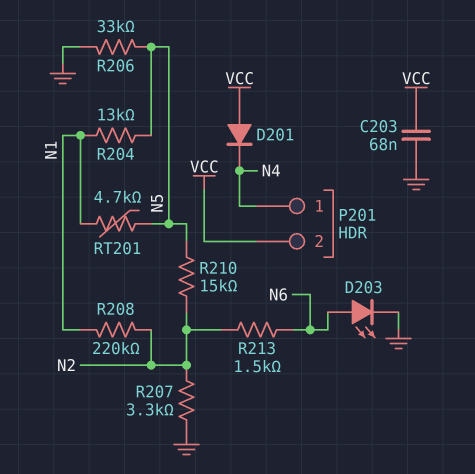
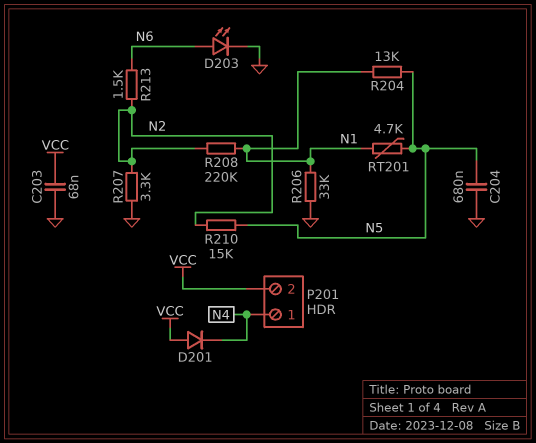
C204: none -> 680nF (GND, N5)
R206: 33k (GND, N5) -> 33k (GND, N1)

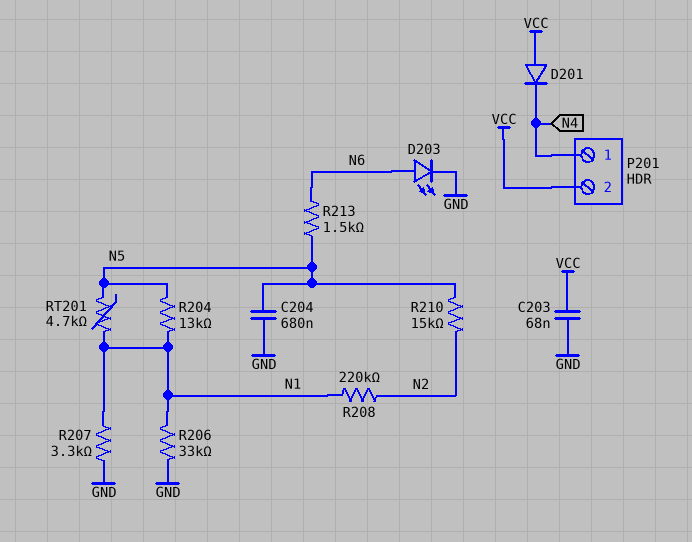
R207: 3.3k (GND, N2) -> 3.3k (GND, N1)
R213: 1.5k (N2, N6) -> 1.5k (N5, N6)

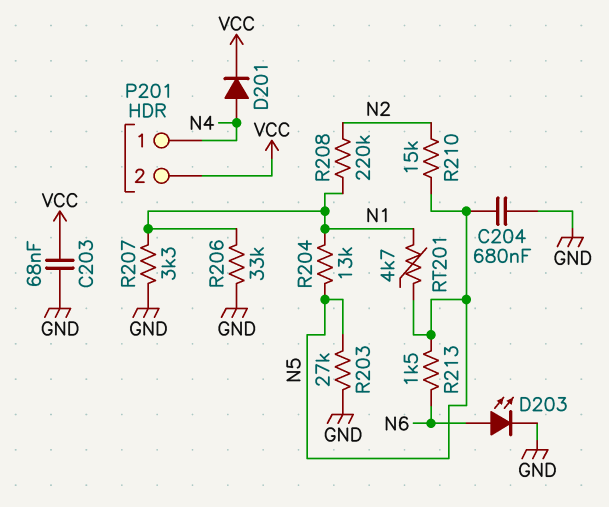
D201: diode (A VCC, K N4) -> diode (A N4, K VCC)
R203: none -> 27k (GND, N5)

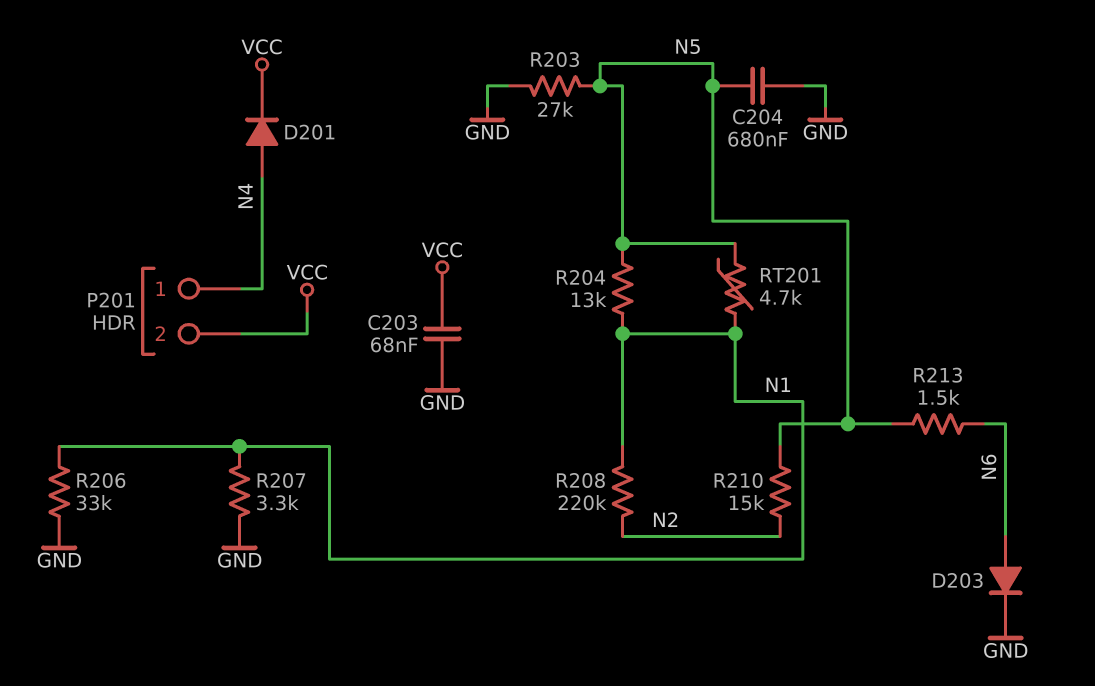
D203: LED (A N6, K GND) -> diode (A N6, K GND)

